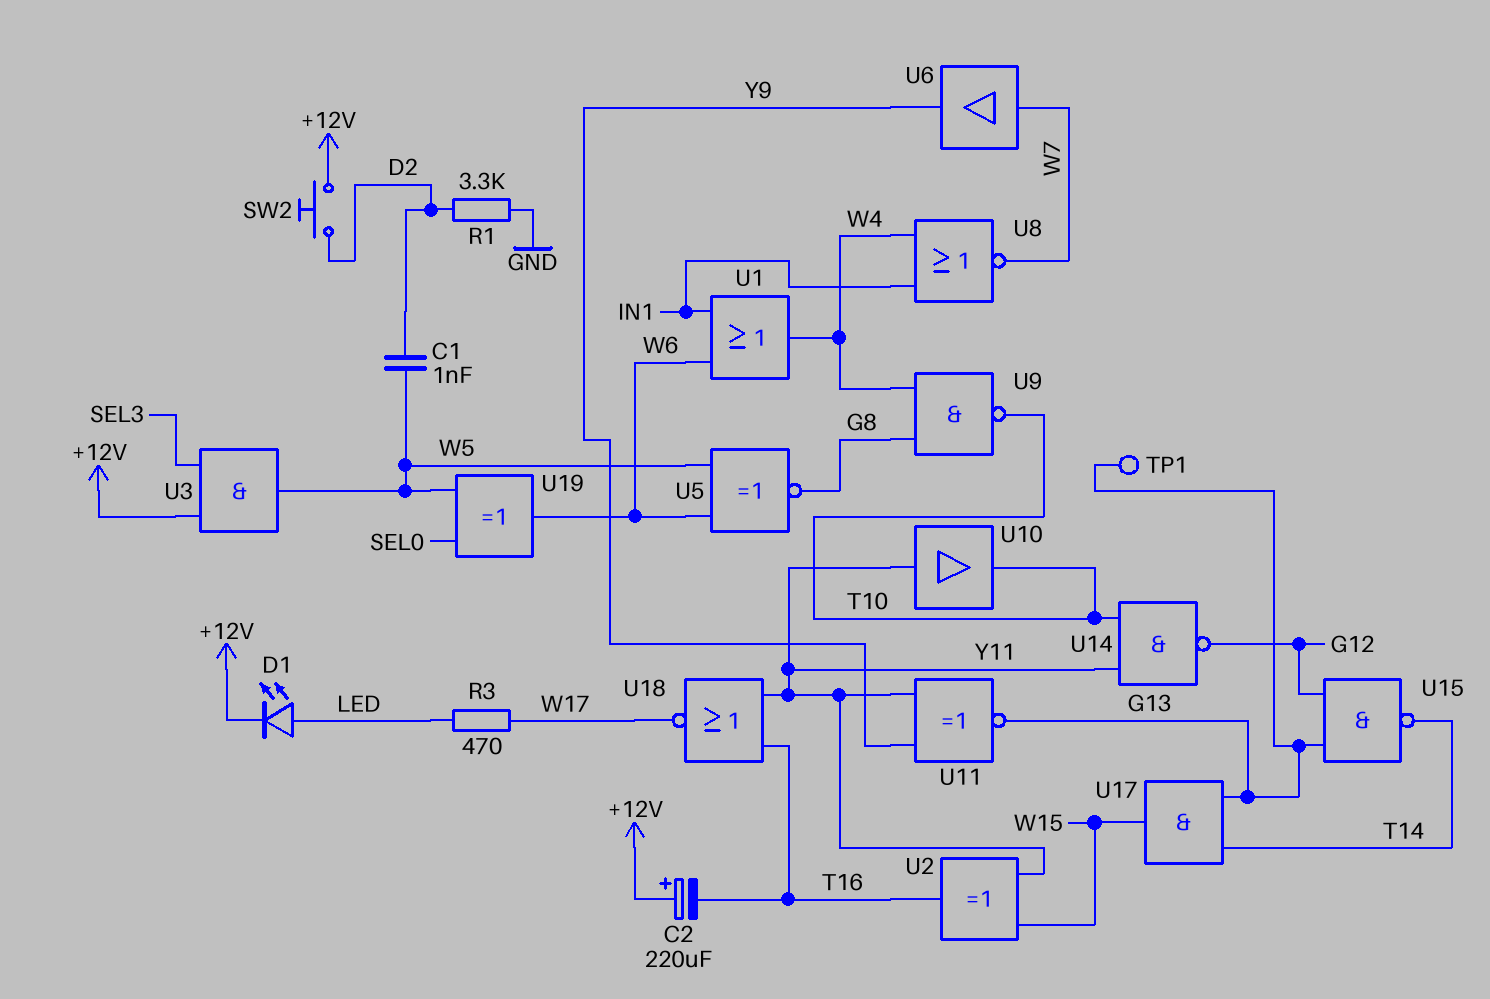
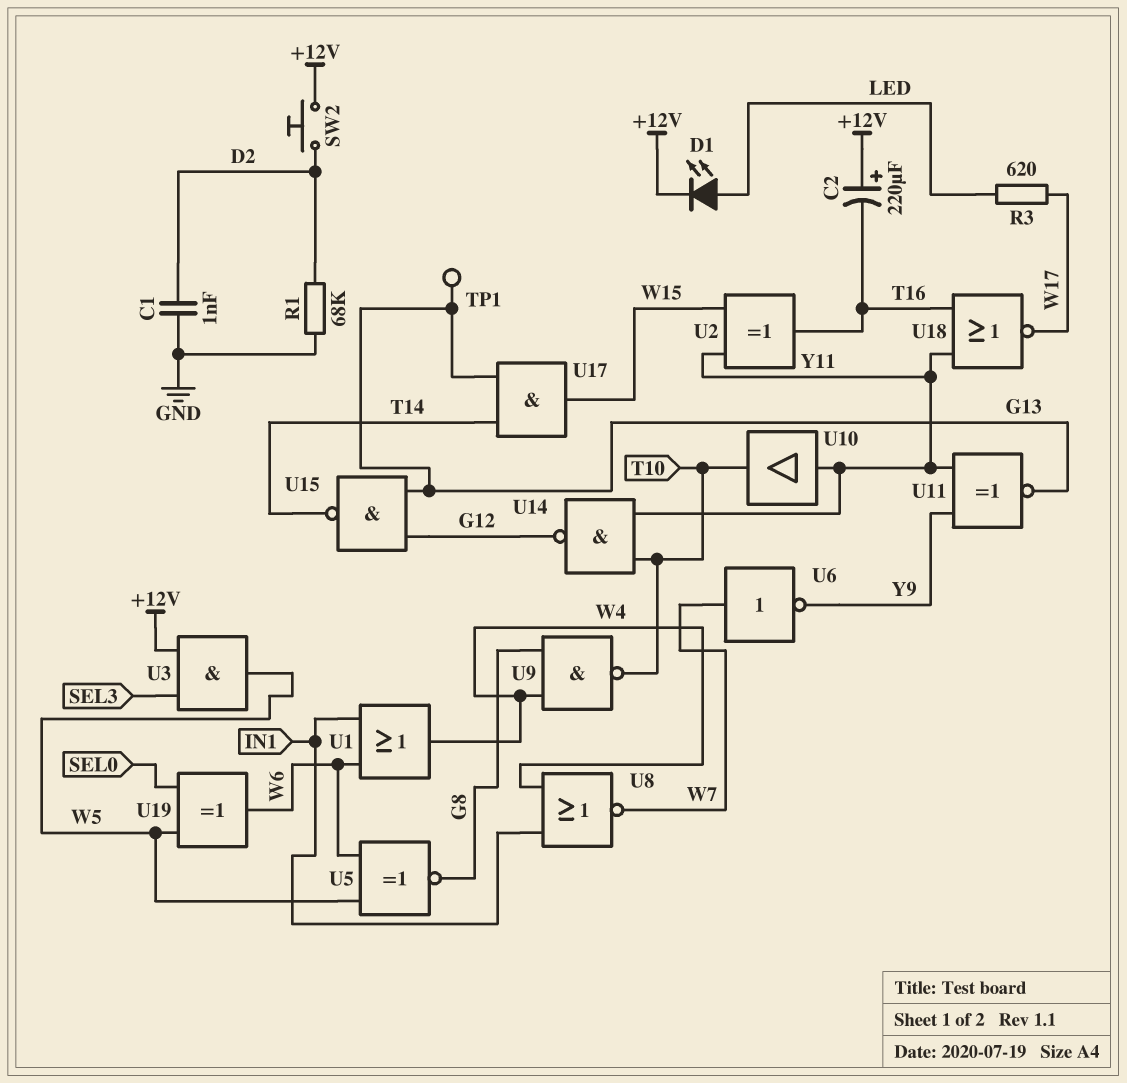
C1: 1nF (D2, W5) -> 1nF (D2, GND)
R1: 3.3k (D2, GND) -> 68k (D2, GND)
R3: 470 (LED, W17) -> 620 (LED, W17)
U6: buffer (in W7, out Y9) -> NOT (in W7, out Y9)

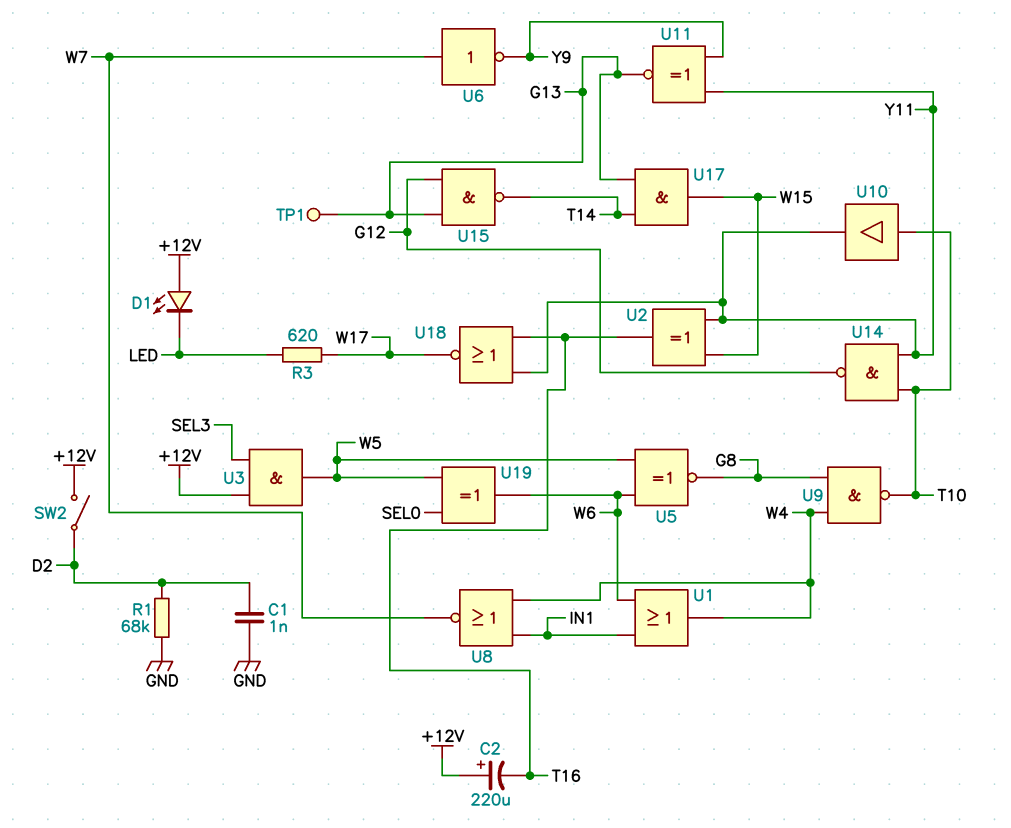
D1: LED (A LED, K +12V) -> LED (A +12V, K LED)
SW2: button (+12V, D2) -> switch (+12V, D2)
U10: buffer (in Y11, out T10) -> buffer (in T10, out Y11)

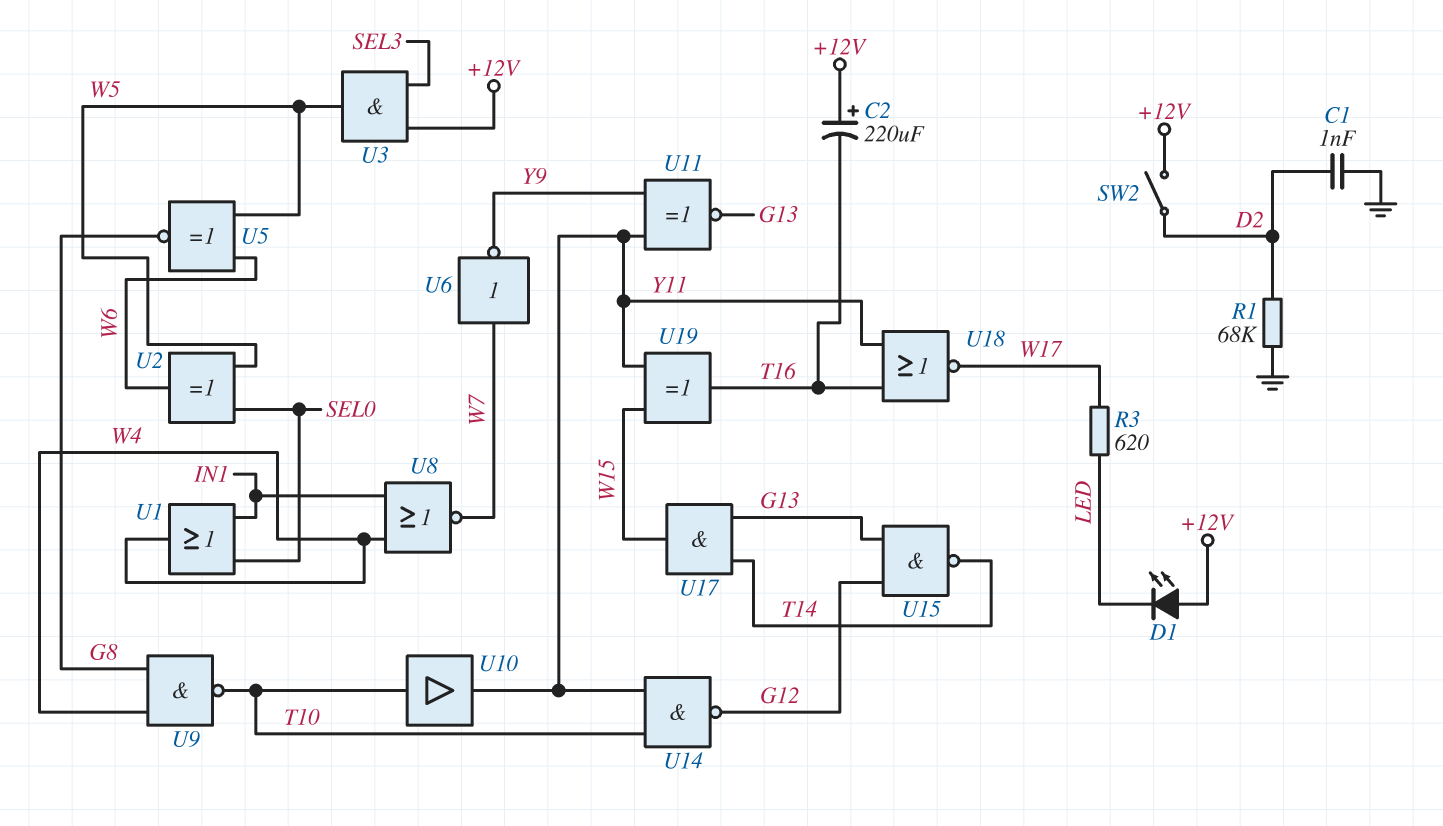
TP1: test point (G13) -> none
U1: OR (in IN1, in W6, out W4) -> OR (in IN1, in SEL0, out W4)
U2: XOR (in W15, in Y11, out T16) -> XOR (in SEL0, in W5, out W6)
U19: XOR (in SEL0, in W5, out W6) -> XOR (in W15, in Y11, out T16)

